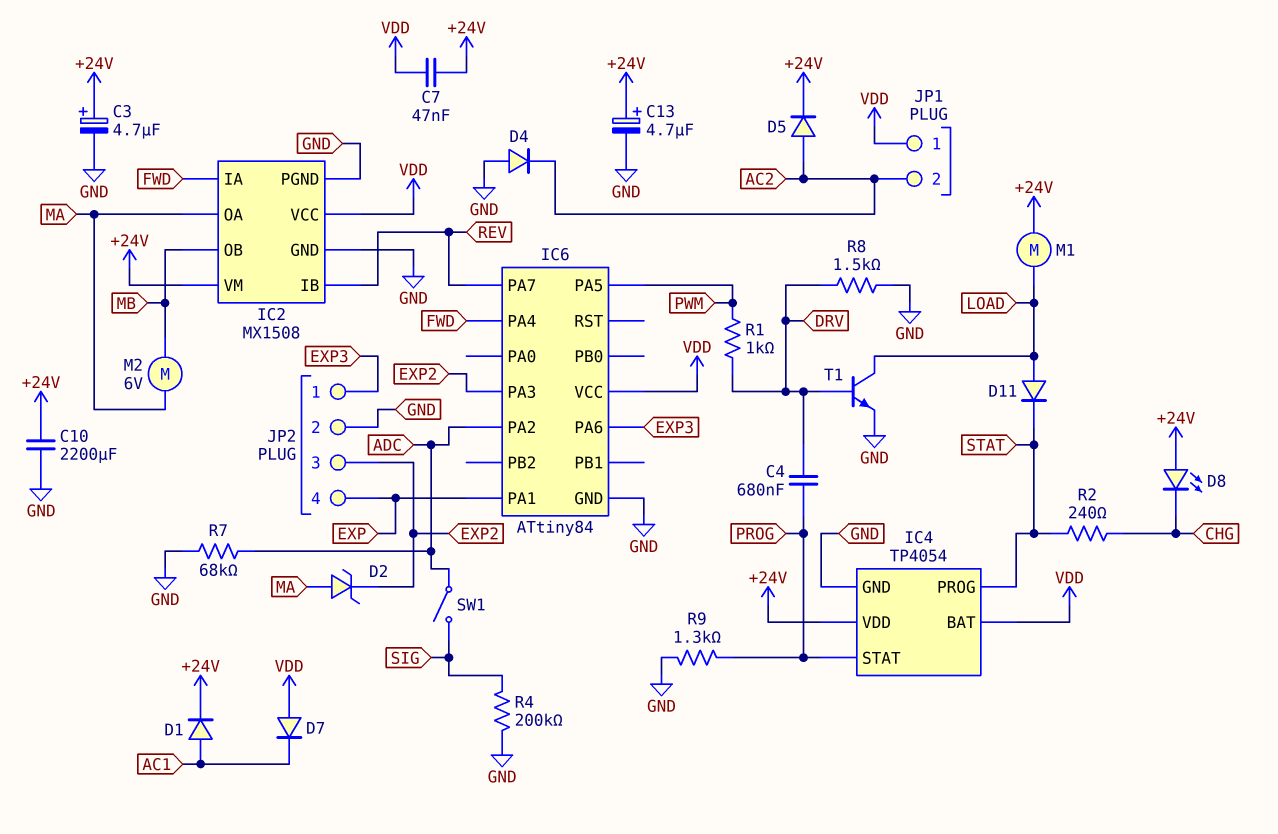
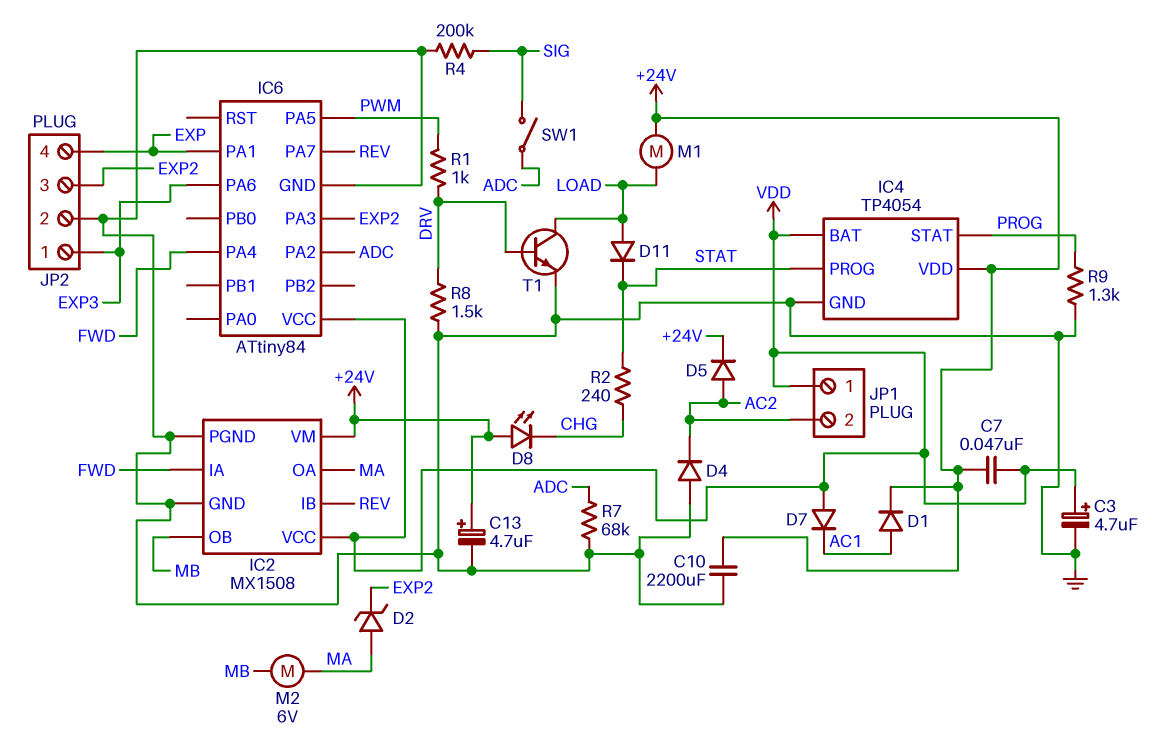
C3: 4.7uF (plus +24V, minus GND) -> 4.7uF (plus VDD, minus GND)
C4: 680nF (DRV, PROG) -> none

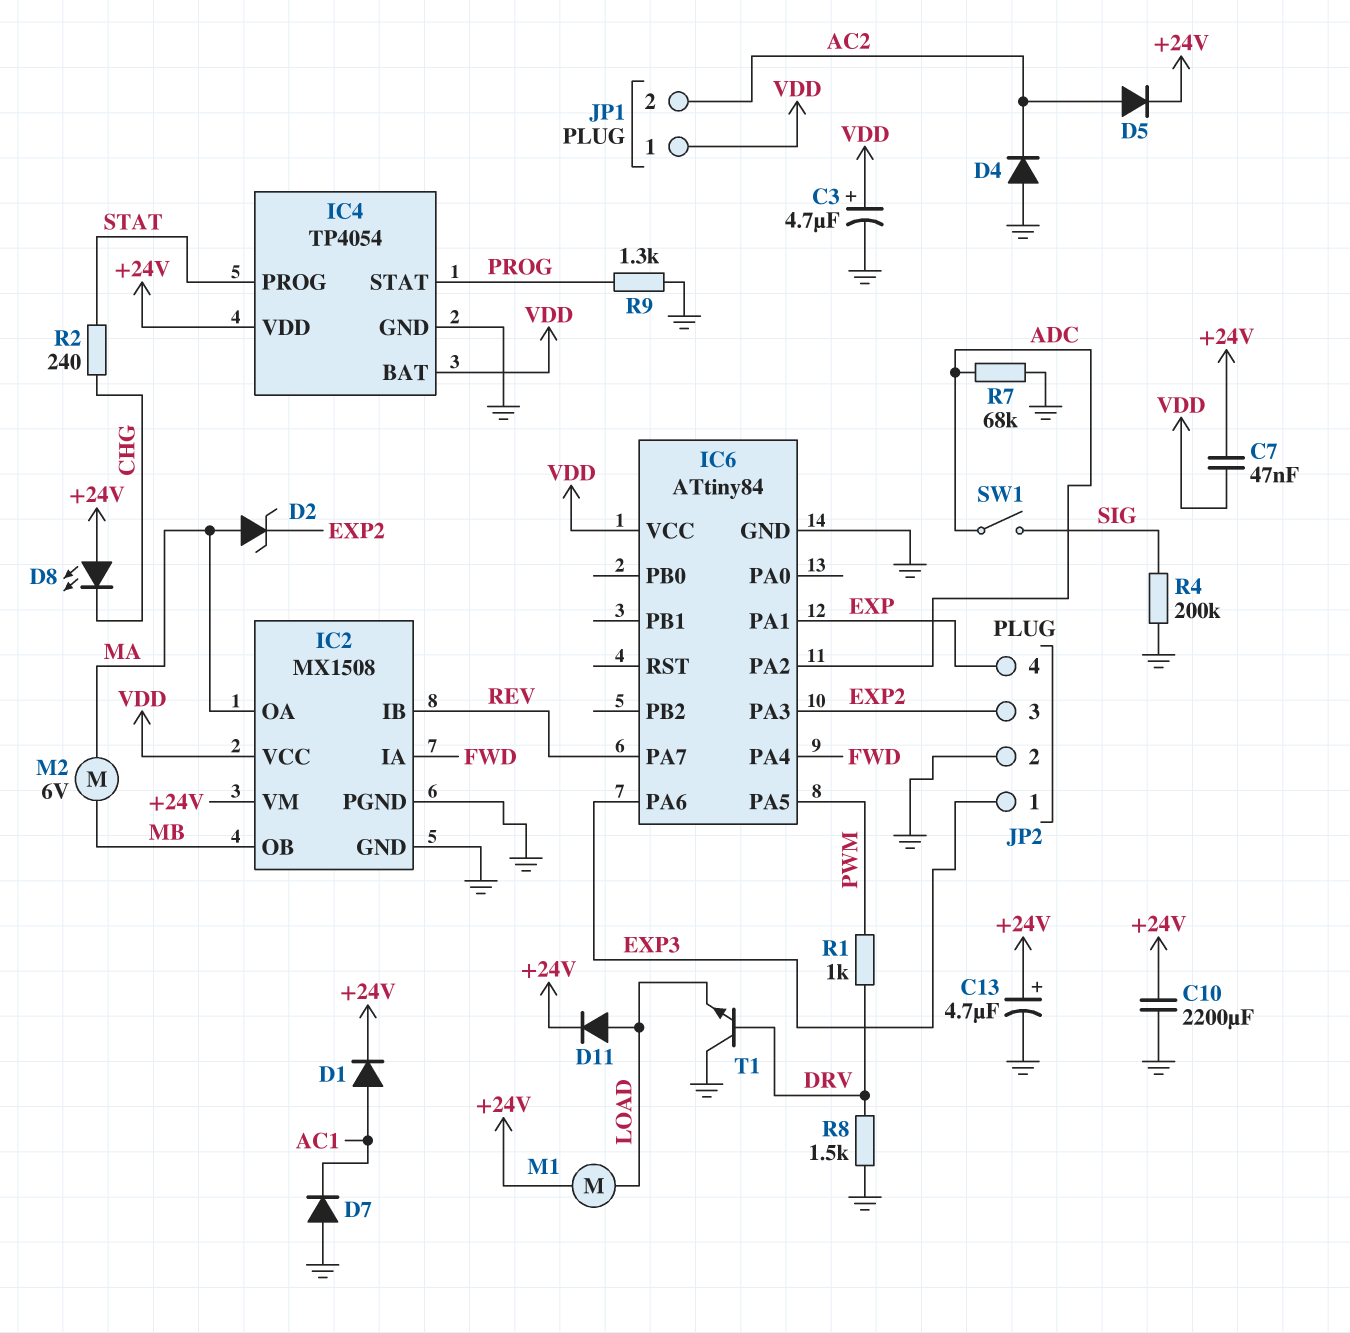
D7: diode (A VDD, K AC1) -> diode (A GND, K AC1)
D11: diode (A LOAD, K STAT) -> diode (A LOAD, K +24V)
T1: NPN (B DRV, C LOAD, E GND) -> NPN (B DRV, C GND, E LOAD)

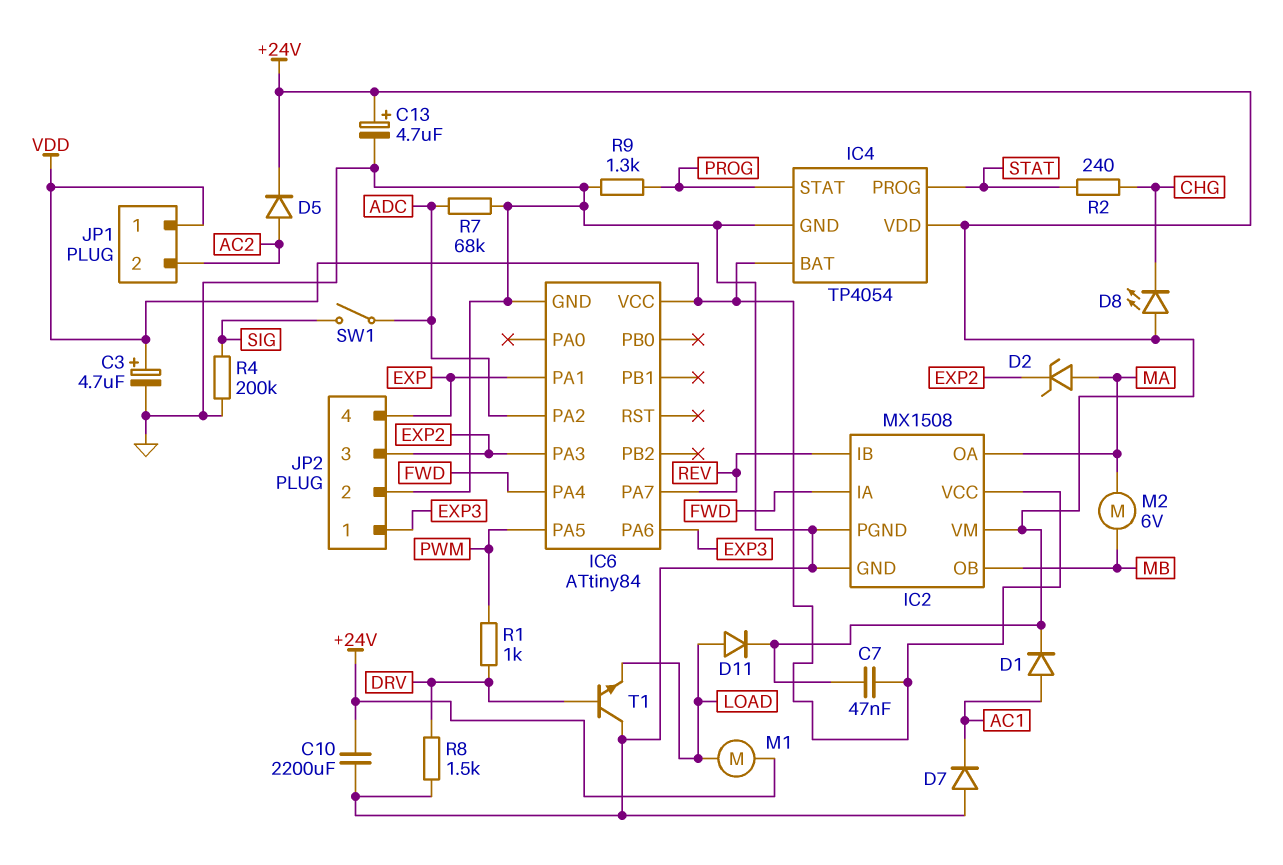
D4: diode (A GND, K AC2) -> none

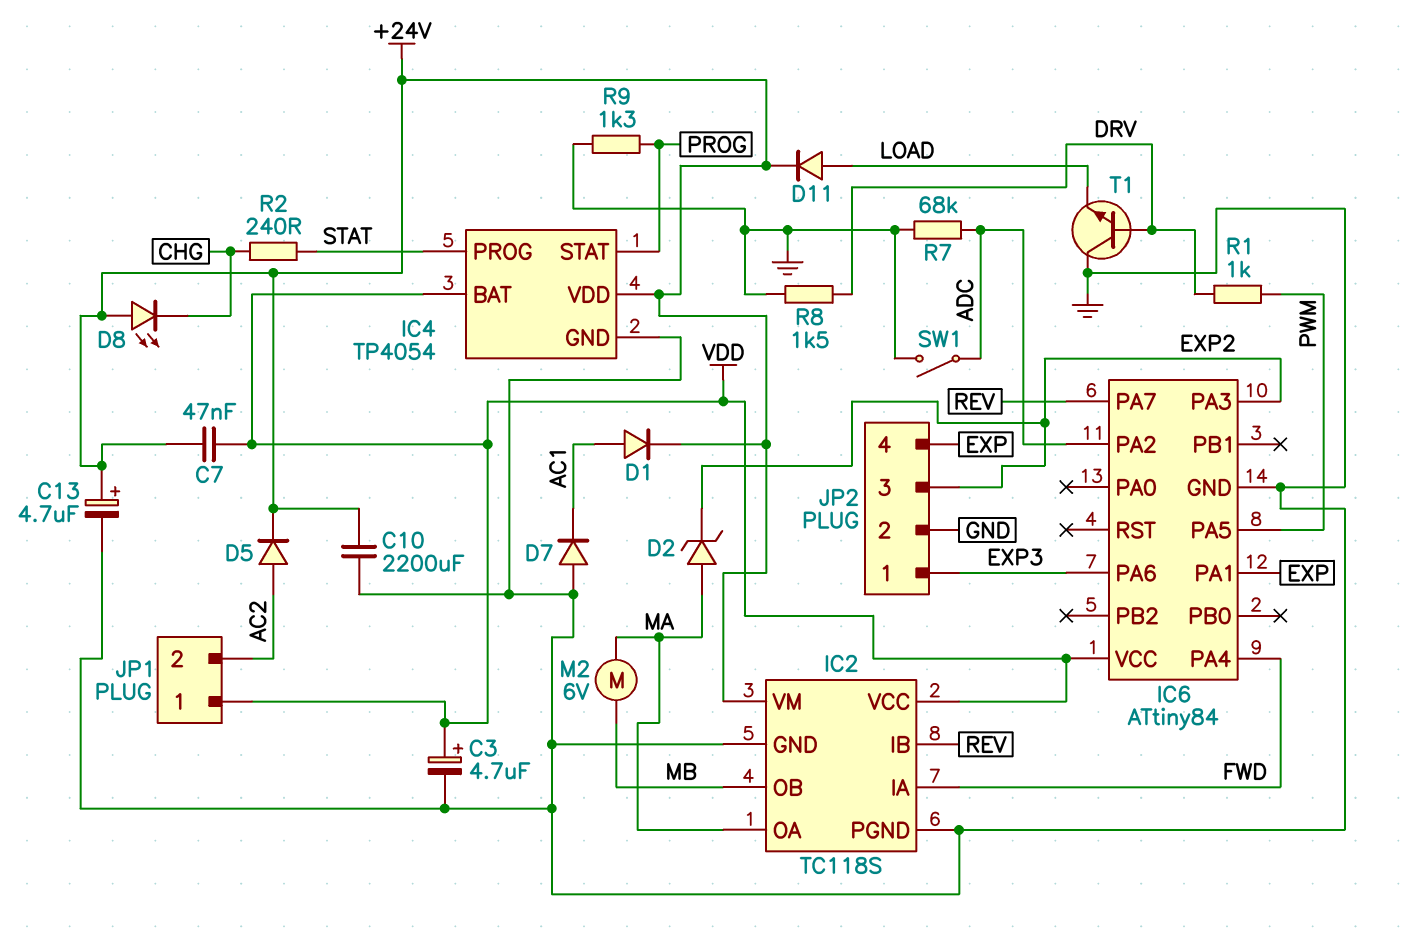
IC2: MX1508 -> TC118S
M1: motor (+24V, LOAD) -> none
R4: 200k (GND, SIG) -> none
SW1: switch (ADC, SIG) -> switch (ADC, GND)

